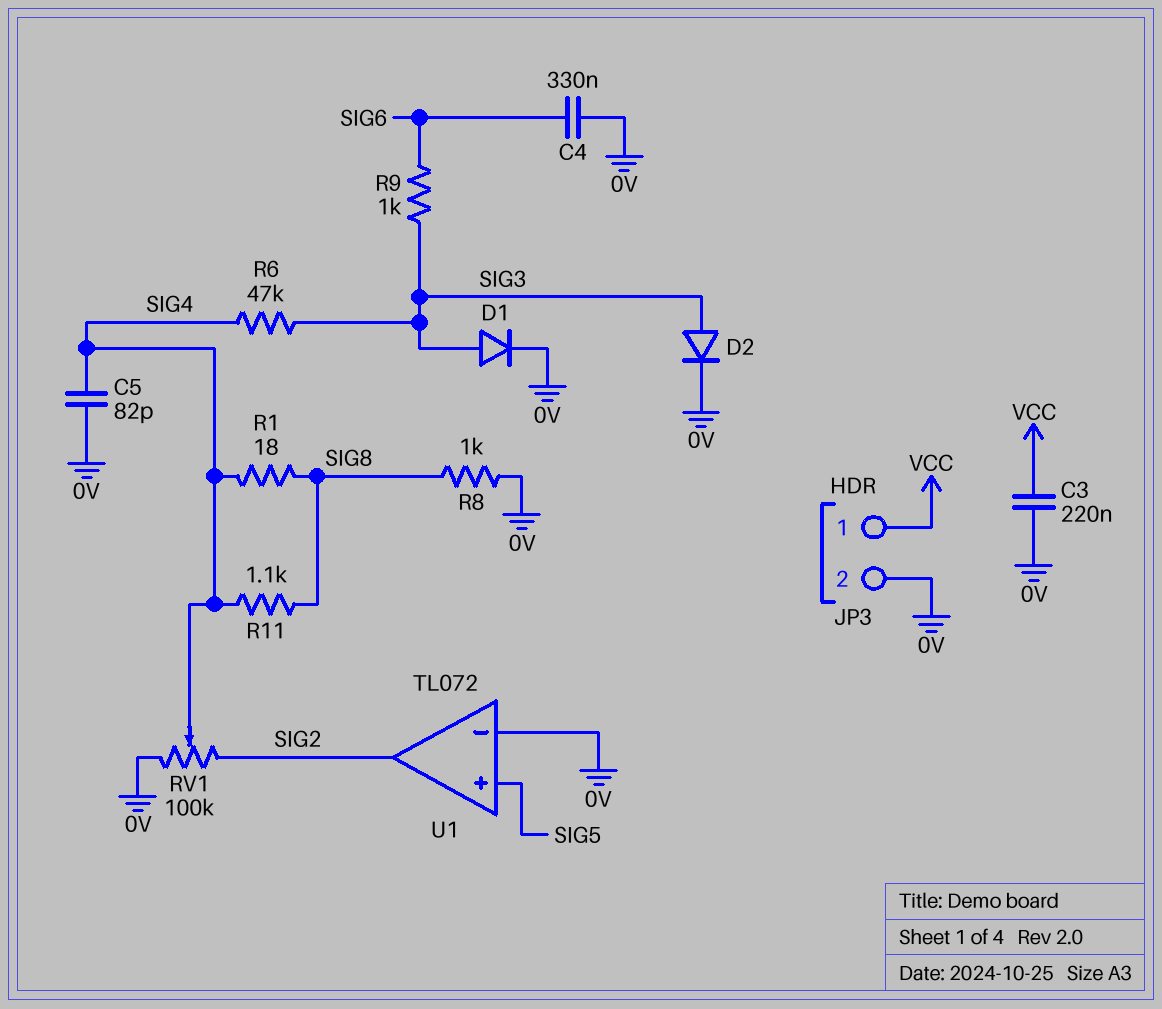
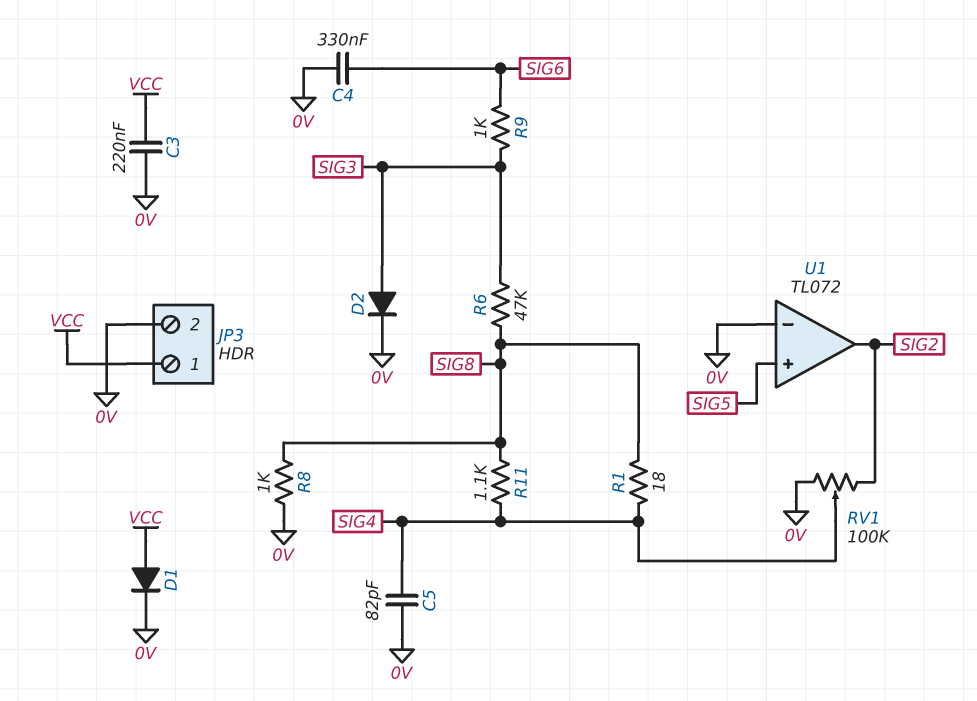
D1: diode (A SIG3, K 0V) -> diode (A VCC, K 0V)
R6: 47k (SIG3, SIG4) -> 47k (SIG3, SIG8)

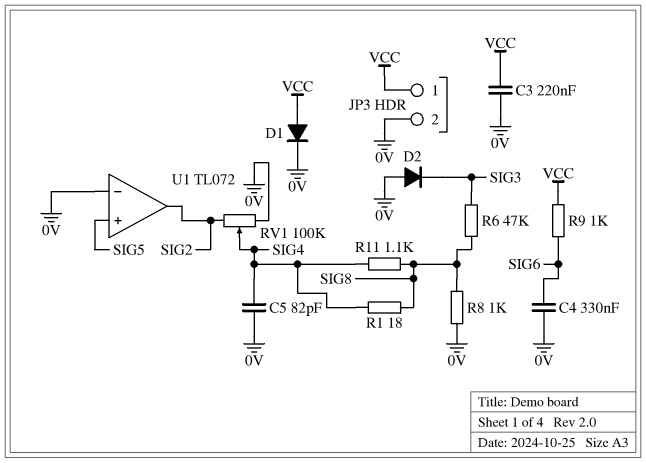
D2: diode (A SIG3, K 0V) -> diode (A 0V, K SIG3)
R9: 1k (SIG3, SIG6) -> 1k (SIG6, VCC)

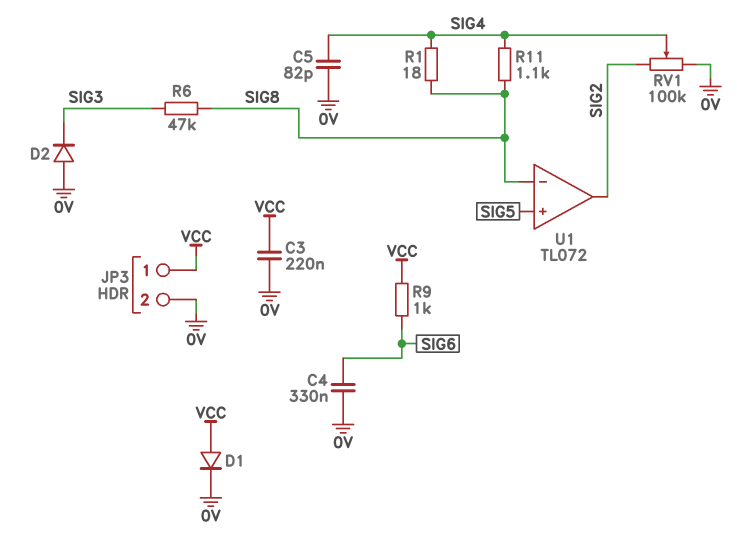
R8: 1k (0V, SIG8) -> none
U1 pin in-: 0V -> SIG8

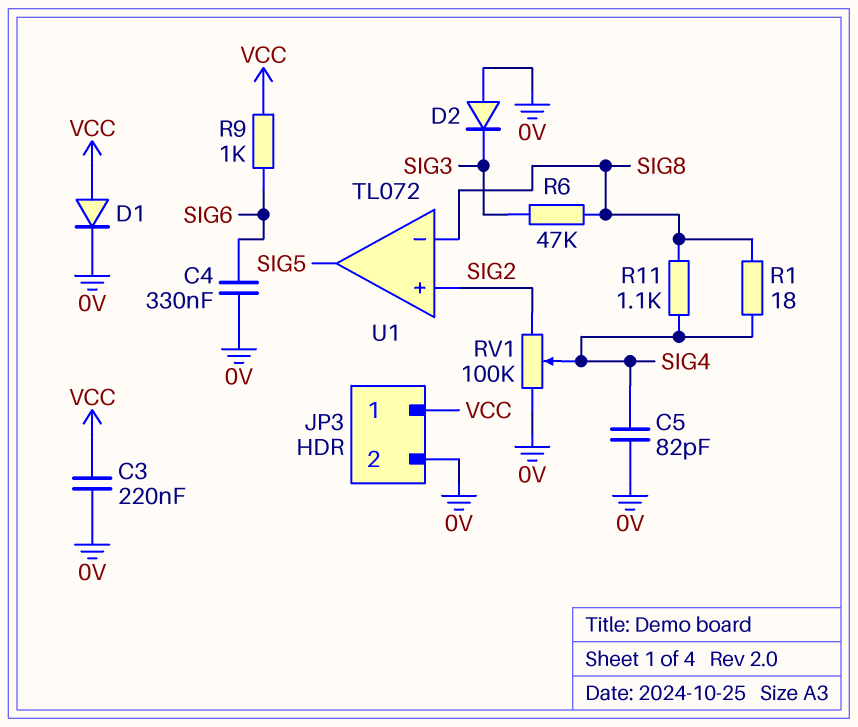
U1 pin in+: SIG5 -> SIG2
U1 pin out: SIG2 -> SIG5

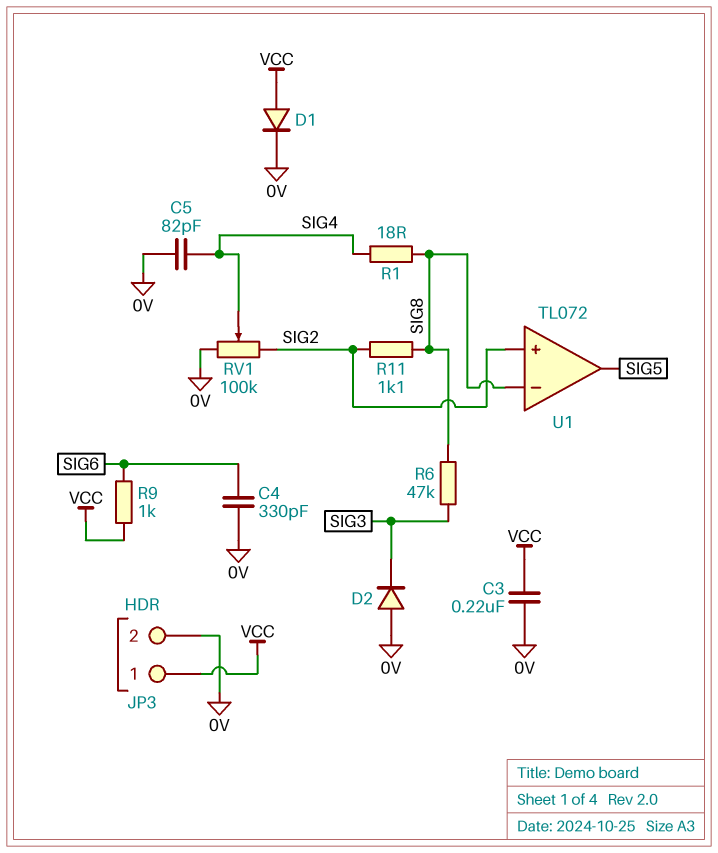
C4: 330nF (0V, SIG6) -> 330pF (0V, SIG6)
R11: 1.1k (SIG4, SIG8) -> 1.1k (SIG2, SIG8)

